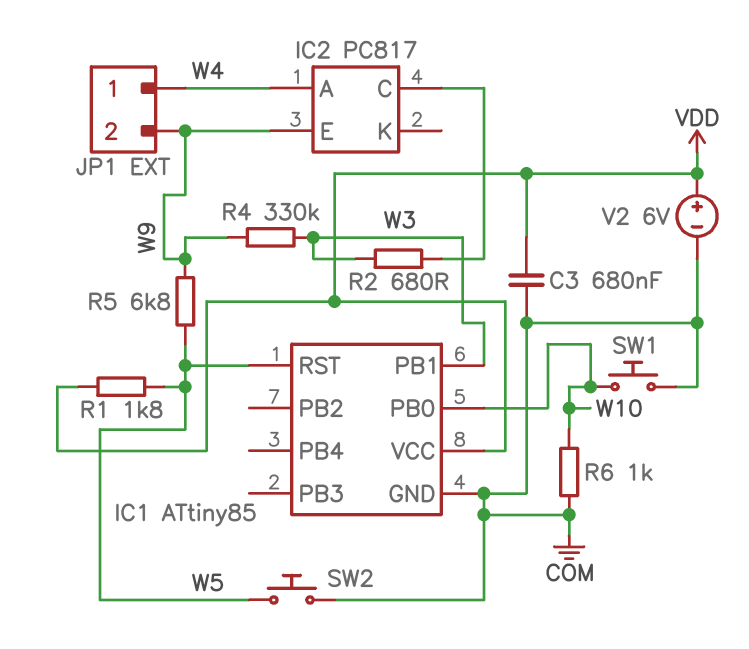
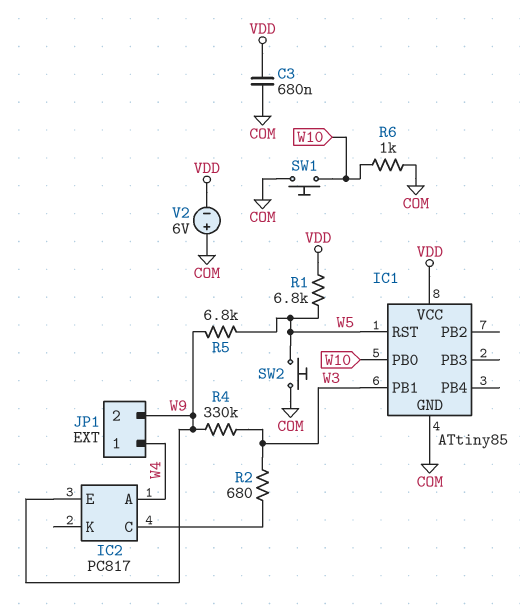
R1: 1.8k (VDD, W5) -> 6.8k (VDD, W5)
V2: 6V (plus VDD, minus COM) -> 6V (plus COM, minus VDD)

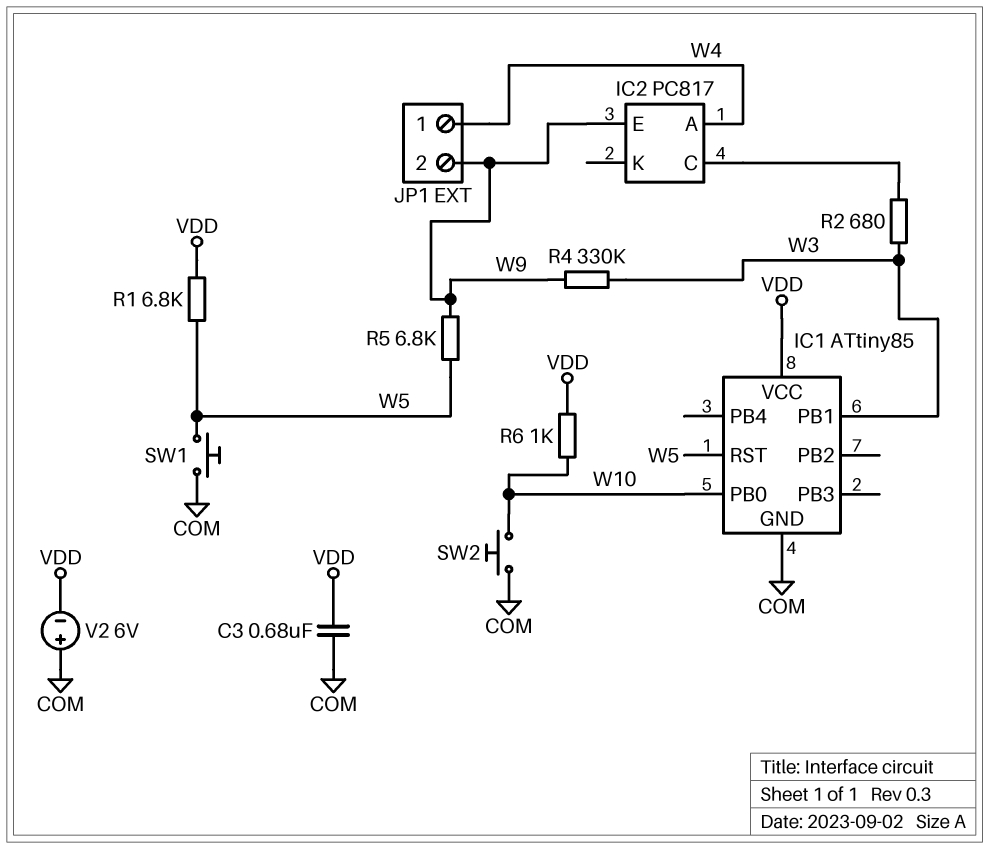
R6: 1k (COM, W10) -> 1k (VDD, W10)
SW1: button (COM, W10) -> button (COM, W5)
SW2: button (COM, W5) -> button (COM, W10)

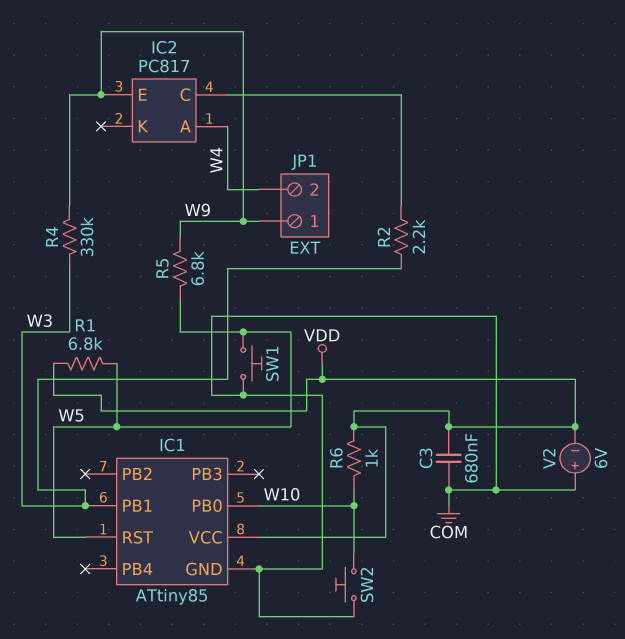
JP1 pin 1: W4 -> W9
JP1 pin 2: W9 -> W4
R2: 680 (IC2/C, W3) -> 2.2k (IC2/C, W3)

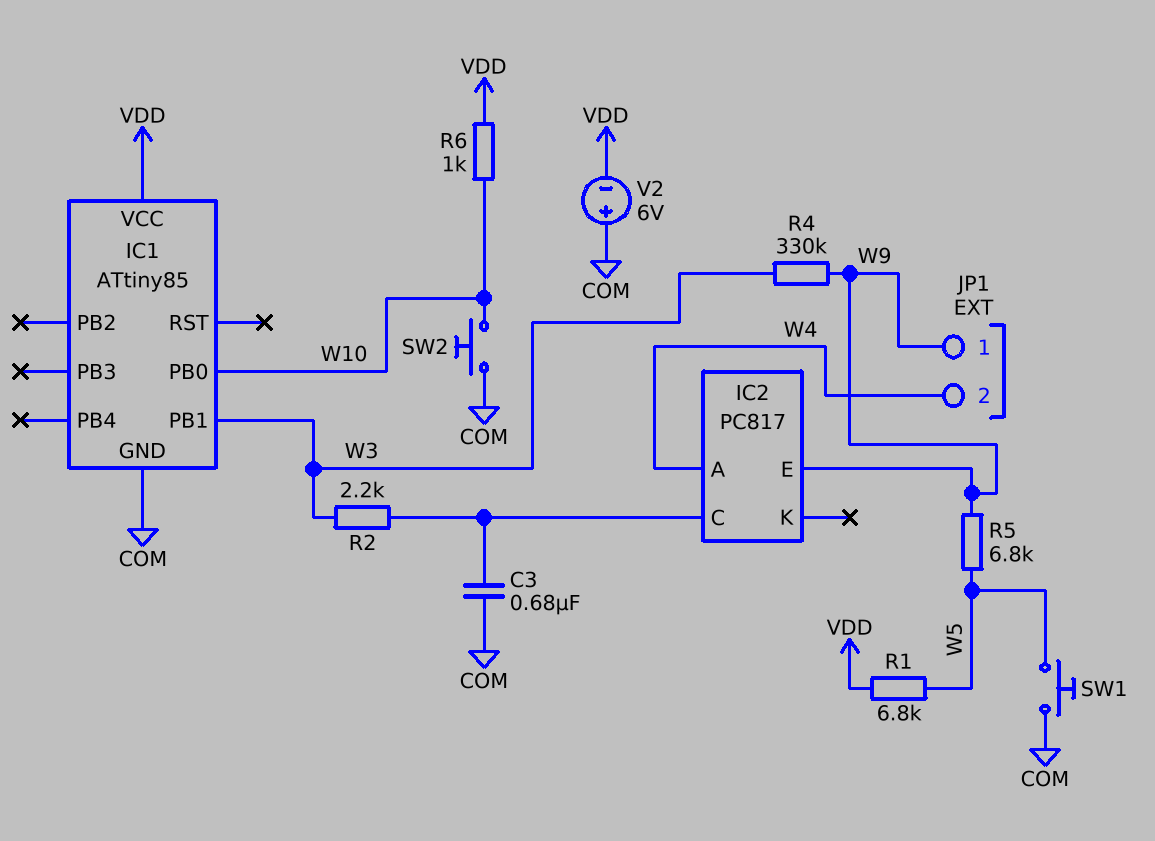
C3: 680nF (COM, VDD) -> 680nF (COM, IC2/C)
IC1 pin RST: W5 -> none

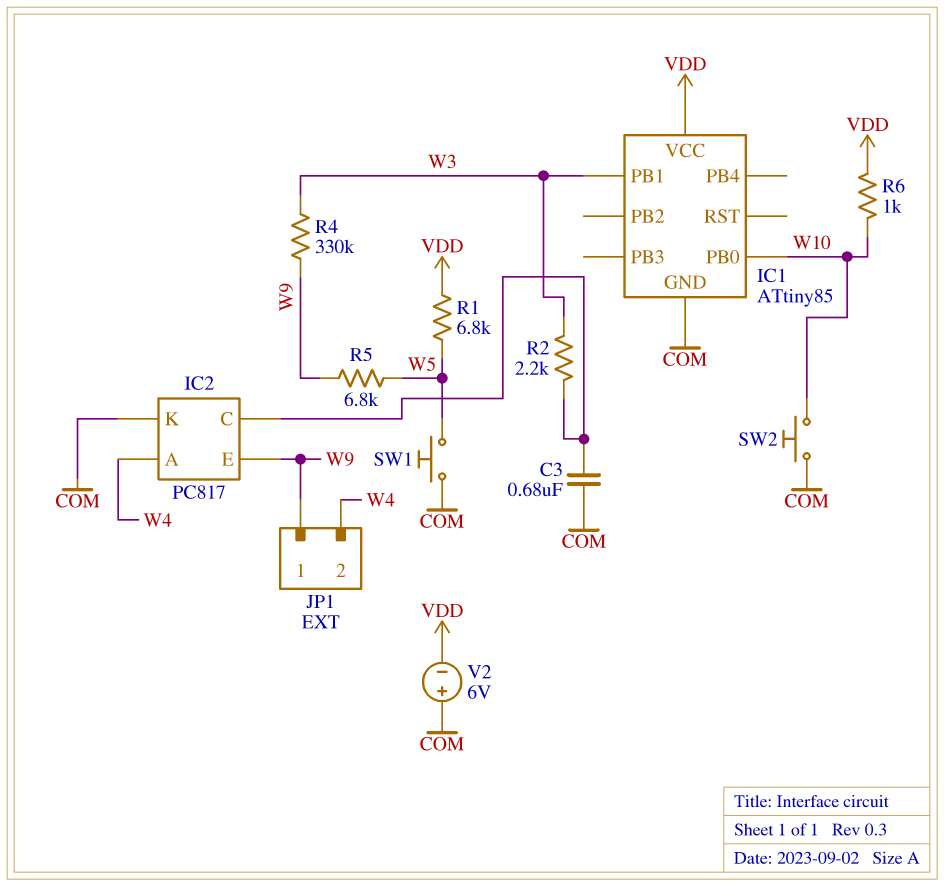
IC2 pin K: none -> COM

